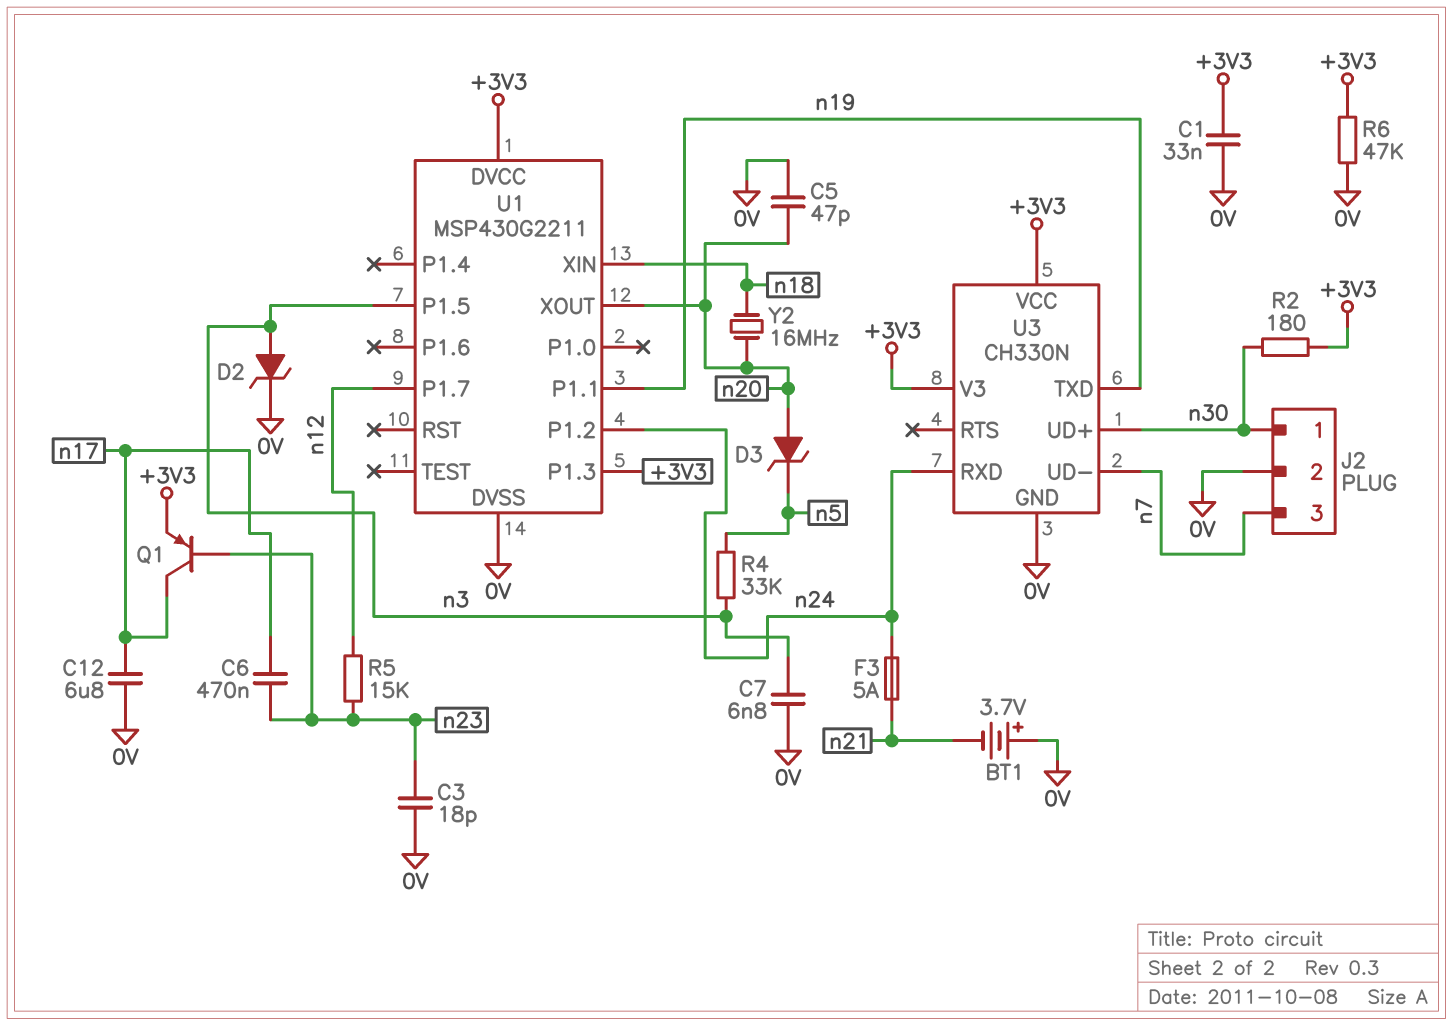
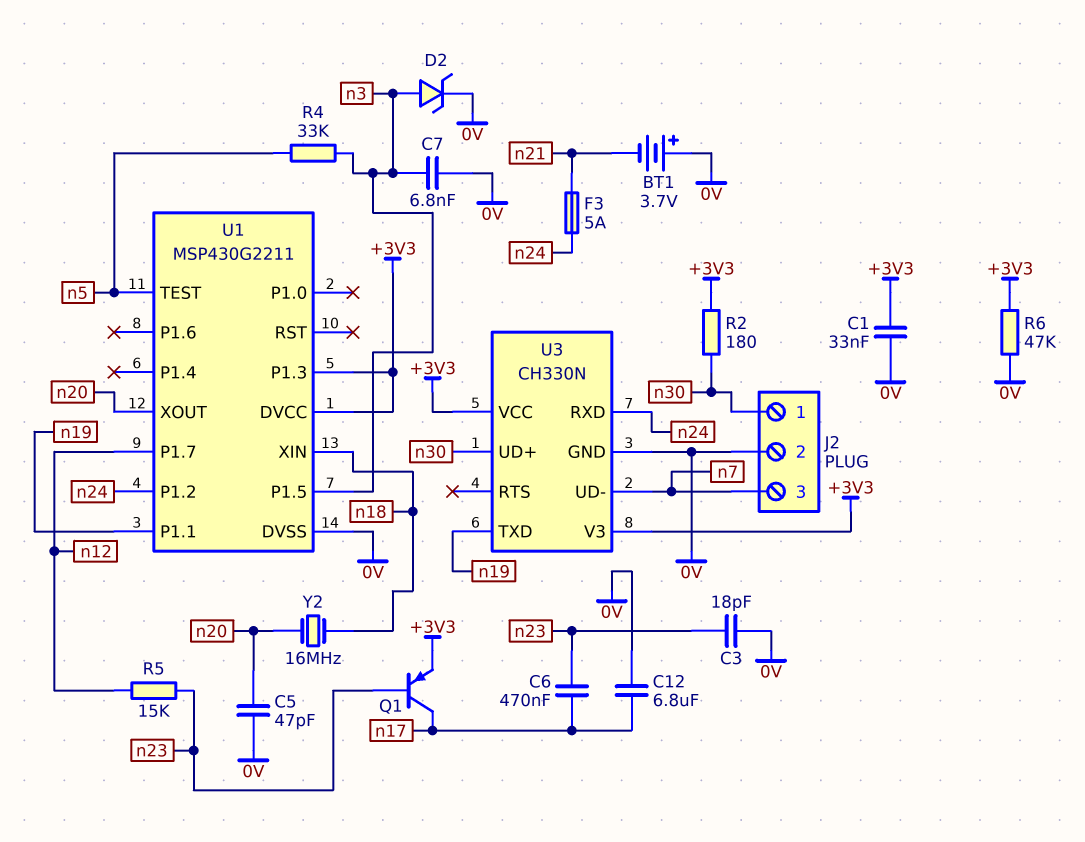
D3: zener (A n20, K n5) -> none
U1 pin TEST: none -> n5

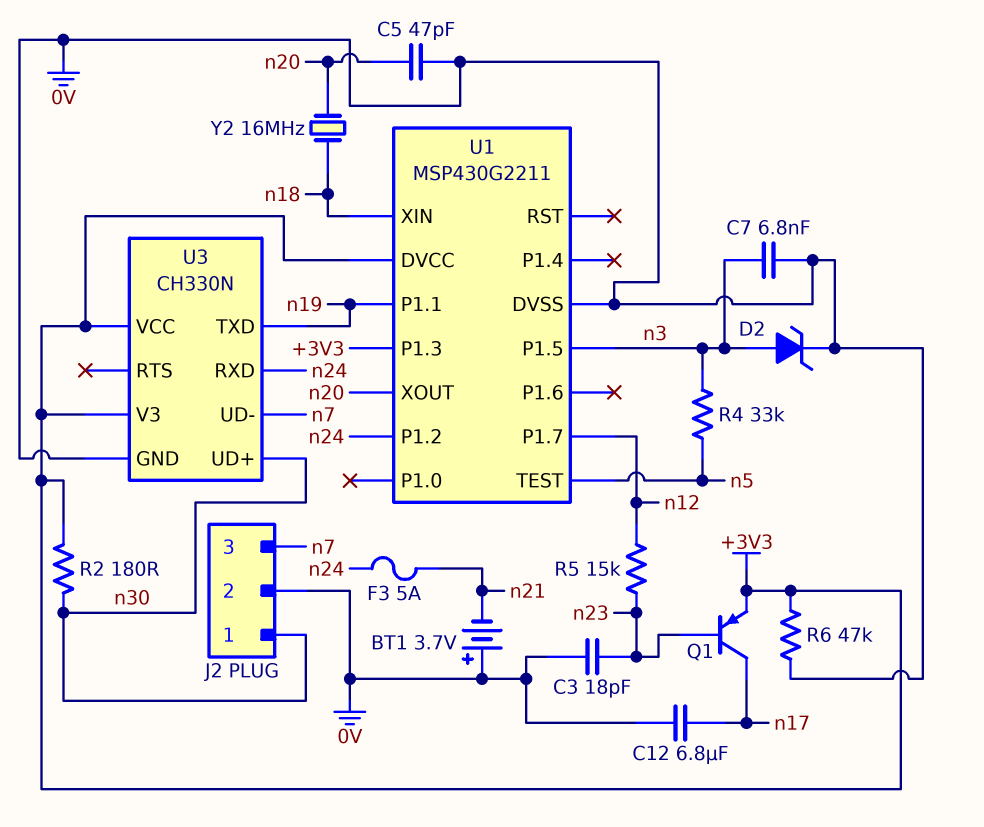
C1: 33nF (+3V3, 0V) -> none
C6: 470nF (n17, n23) -> none

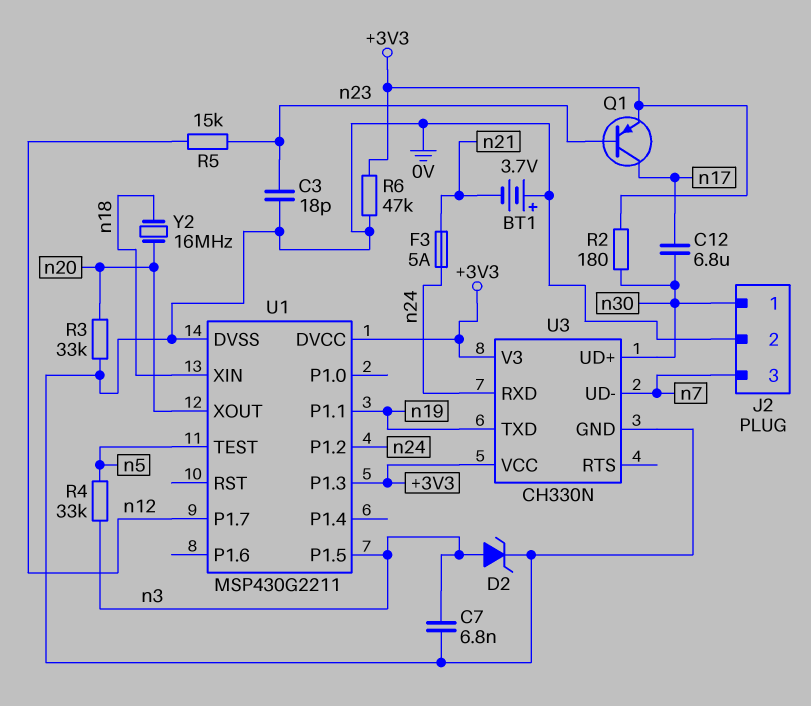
C5: 47pF (0V, n20) -> none
C12: 6.8uF (0V, n17) -> 6.8uF (n17, n30)
R3: none -> 33k (0V, n20)

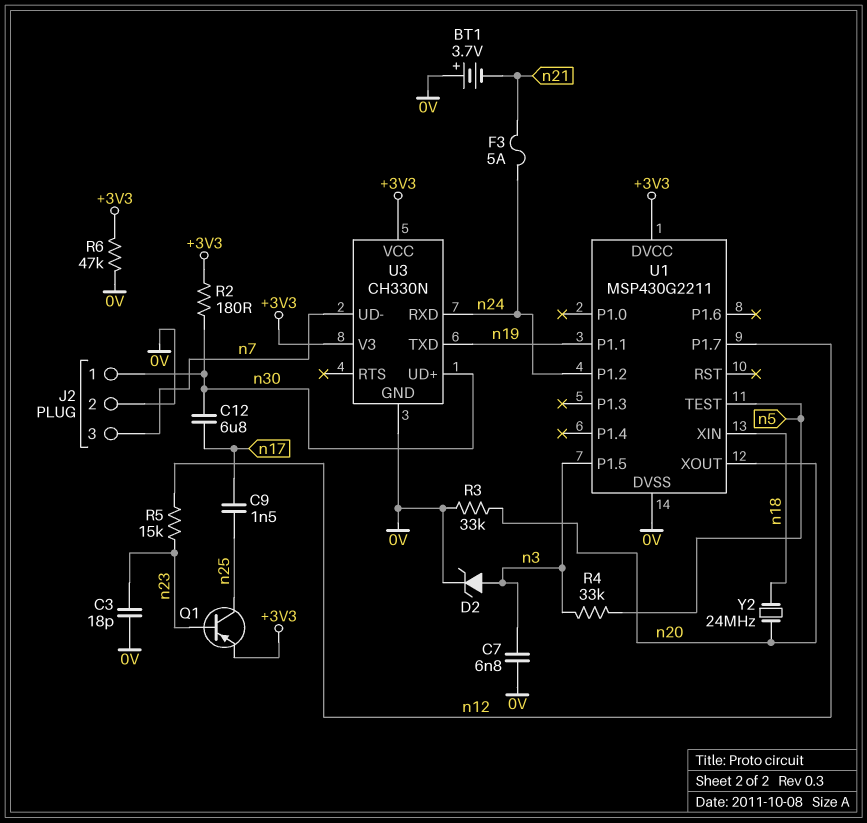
C9: none -> 1.5nF (n17, n25)
Q1: PNP (B n23, C n17, E +3V3) -> PNP (B n23, C n25, E +3V3)
U1 pin P1.3: +3V3 -> none
Y2: 16MHz (n18, n20) -> 24MHz (n18, n20)

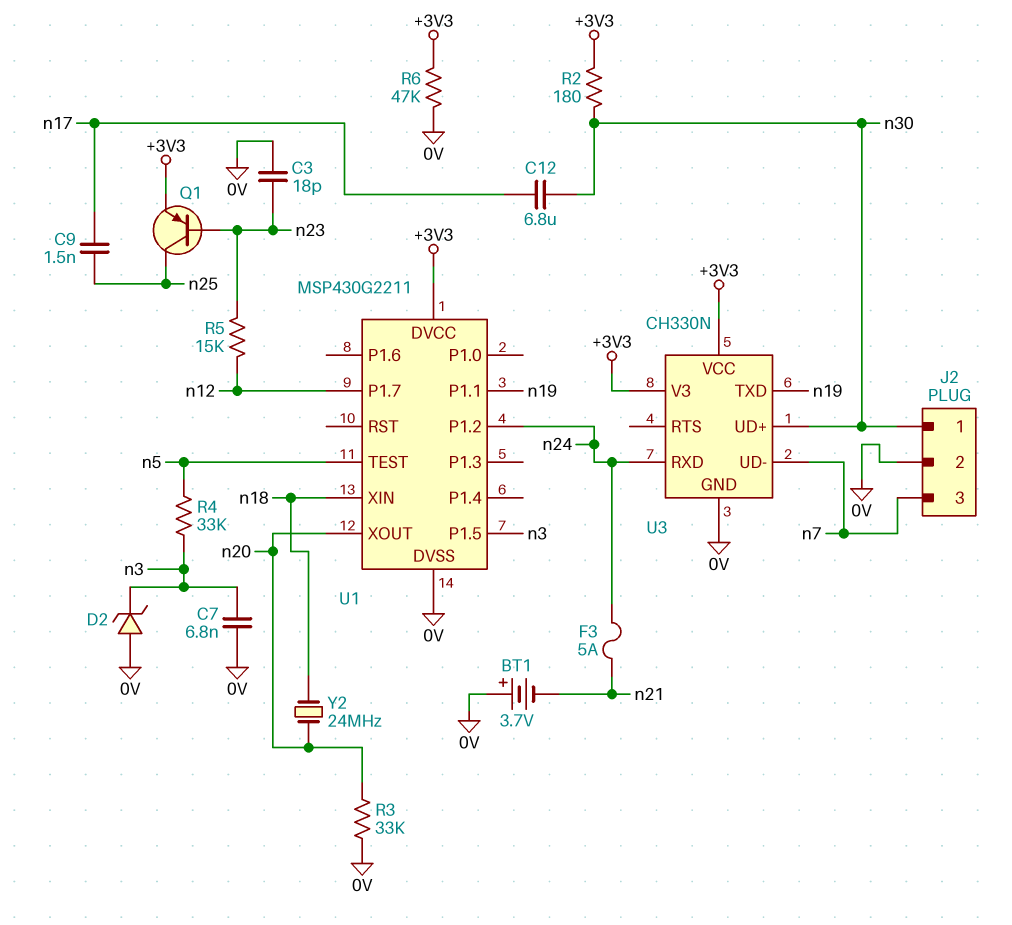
D2: zener (A n3, K 0V) -> zener (A 0V, K n3)

